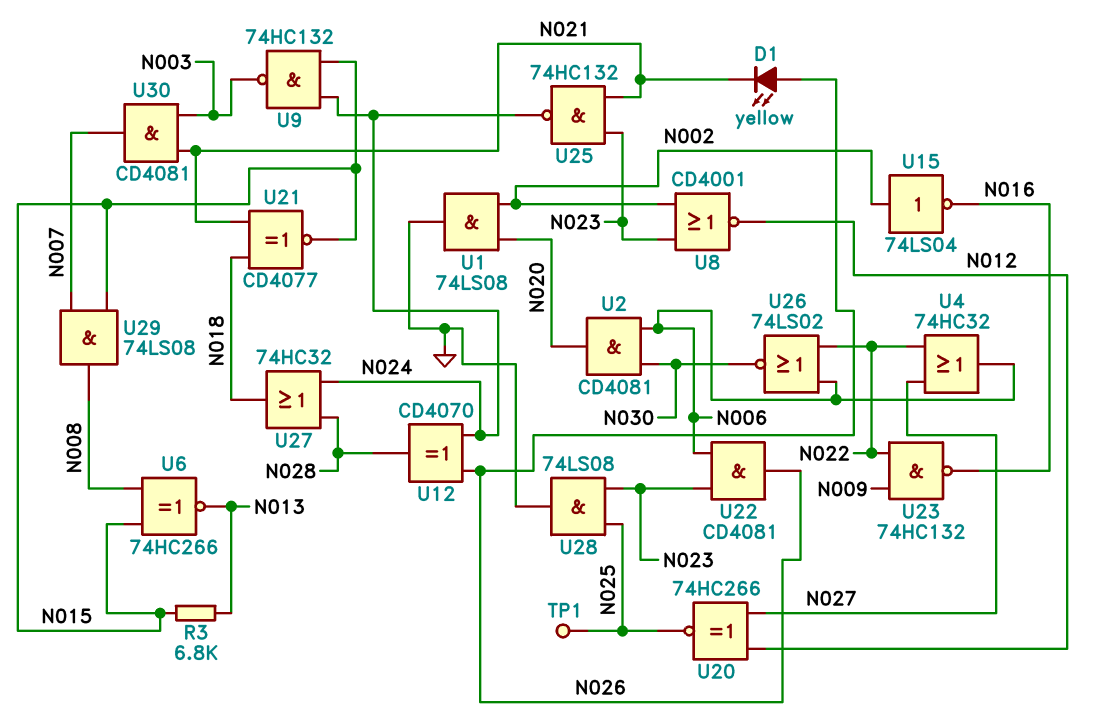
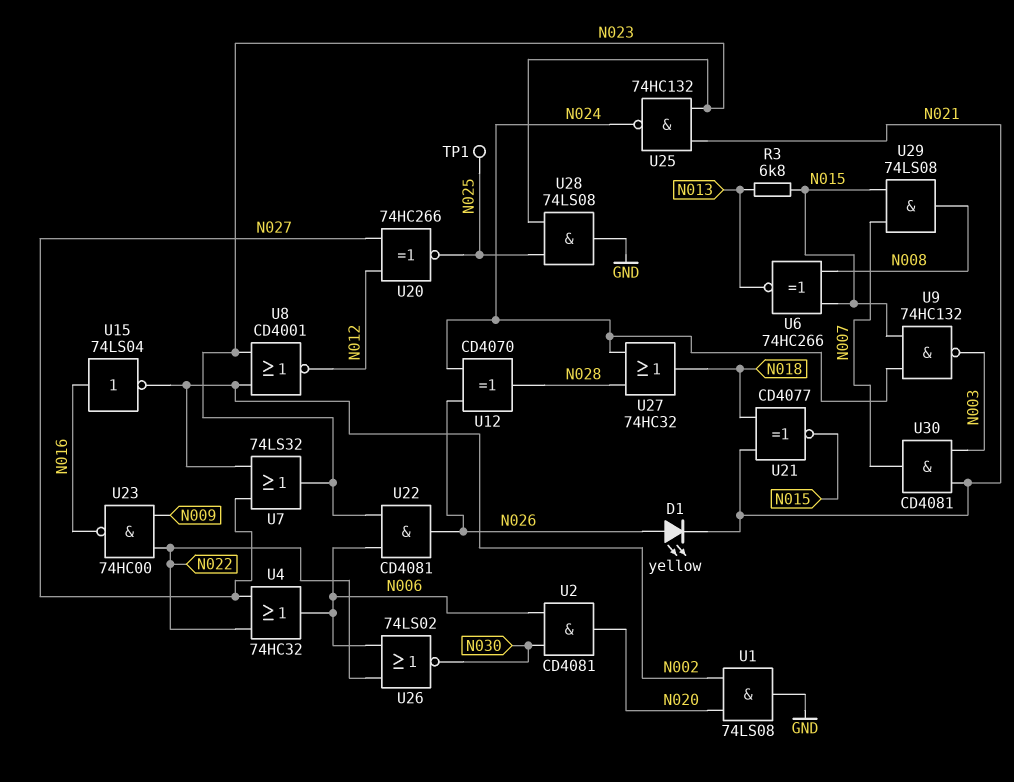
U7: none -> OR 74LS32 (in N002, in N027, out N023)
U15: NOT 74LS04 (in N002, out N016) -> NOT 74LS04 (in N016, out N002)
U23: NAND 74HC132 (in N009, in N022, out N016) -> NAND 74HC00 (in N009, in N022, out N016)

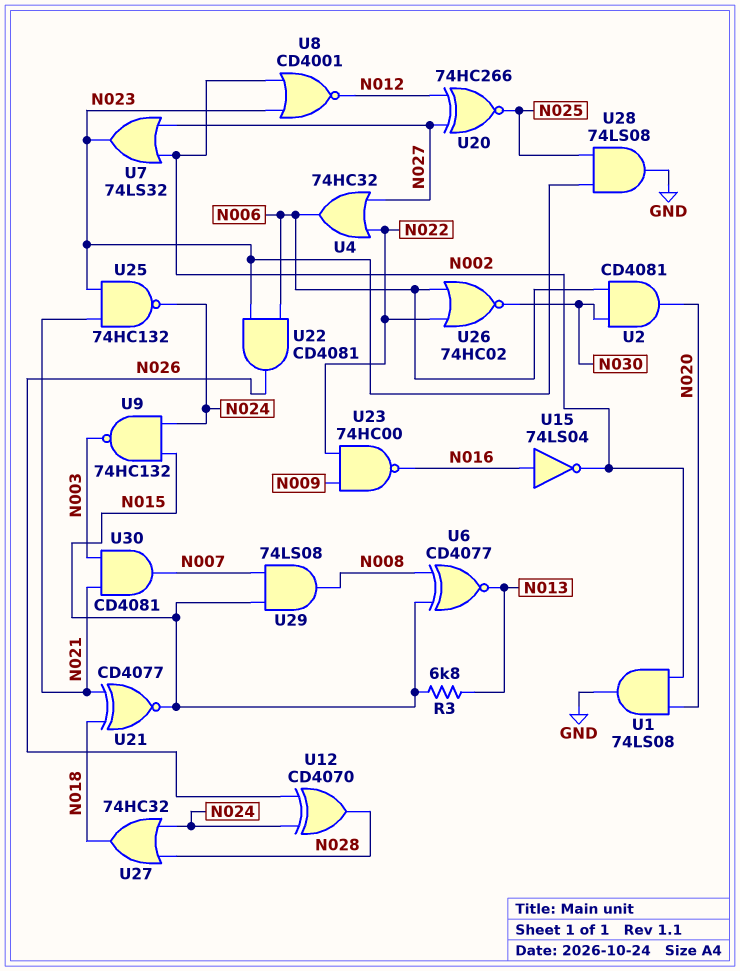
D1: LED yellow (A N026, K N021) -> none
TP1: test point (N025) -> none
U6: XNOR 74HC266 (in N008, in N015, out N013) -> XNOR CD4077 (in N008, in N015, out N013)
U26: NOR 74LS02 (in N006, in N022, out N030) -> NOR 74HC02 (in N006, in N022, out N030)

